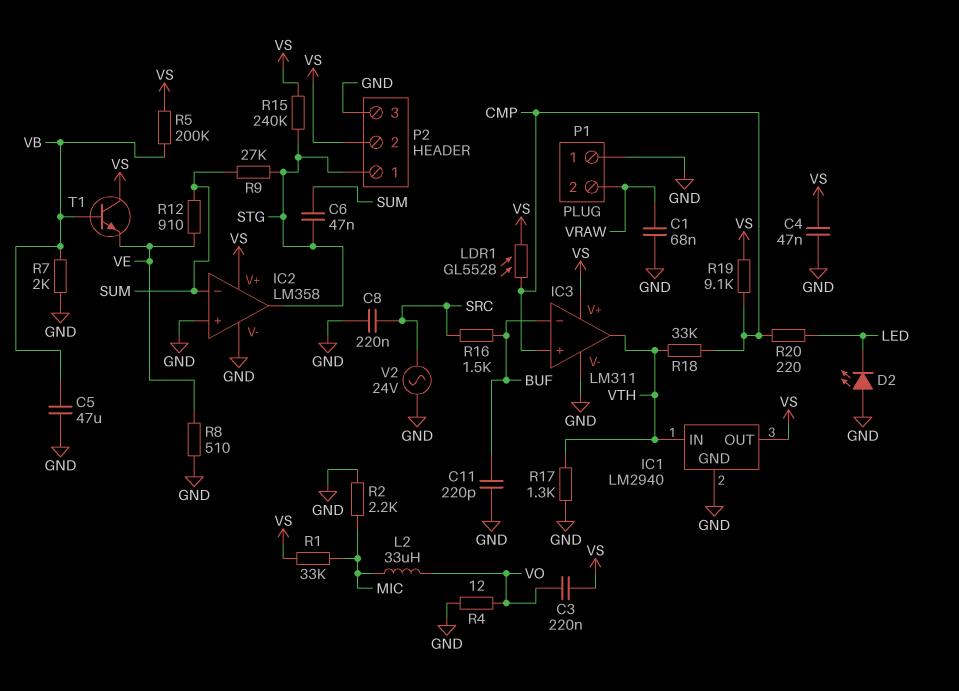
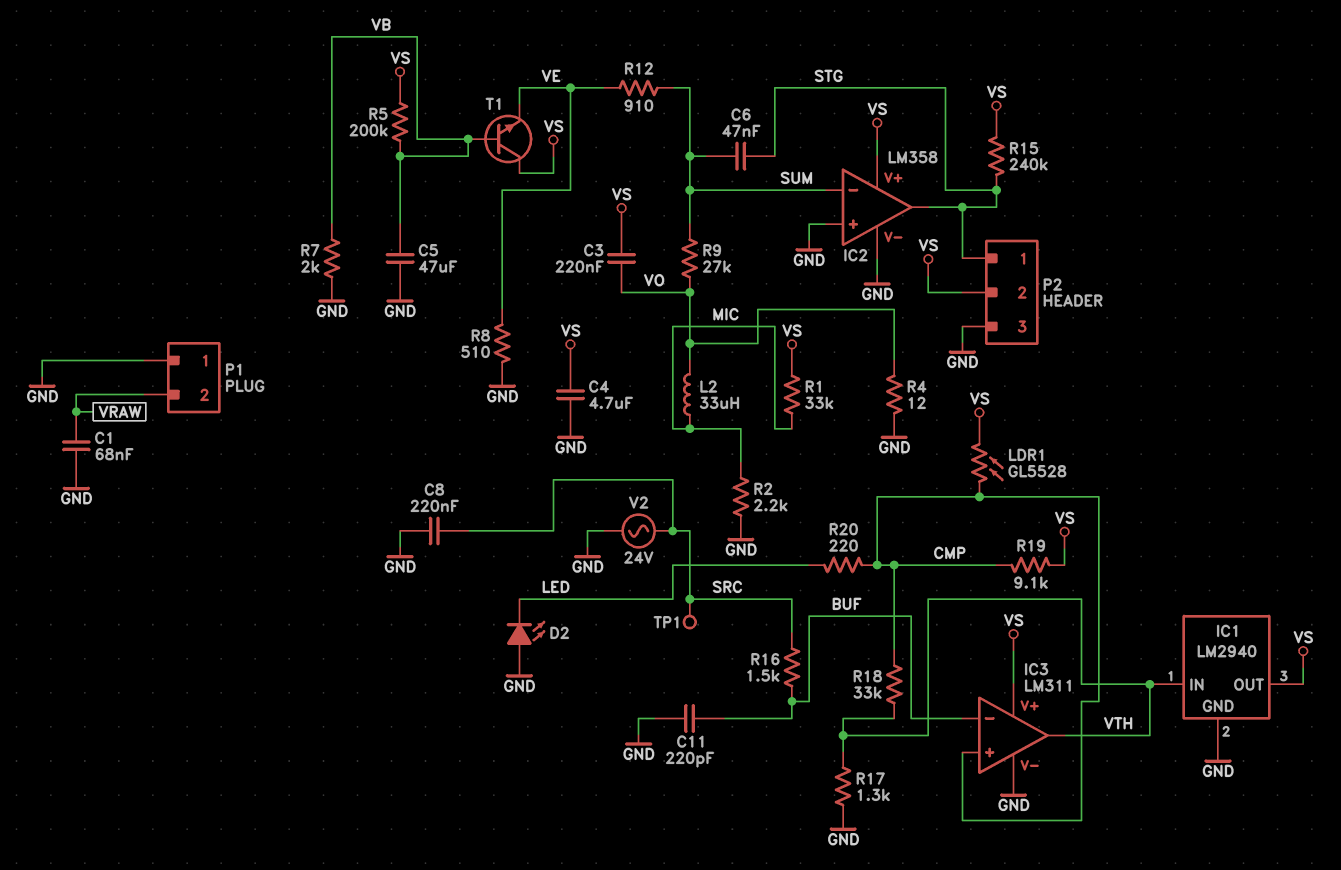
C4: 47nF (GND, VS) -> 4.7uF (GND, VS)
R9: 27k (STG, SUM) -> 27k (SUM, VO)
TP1: none -> test point (SRC)

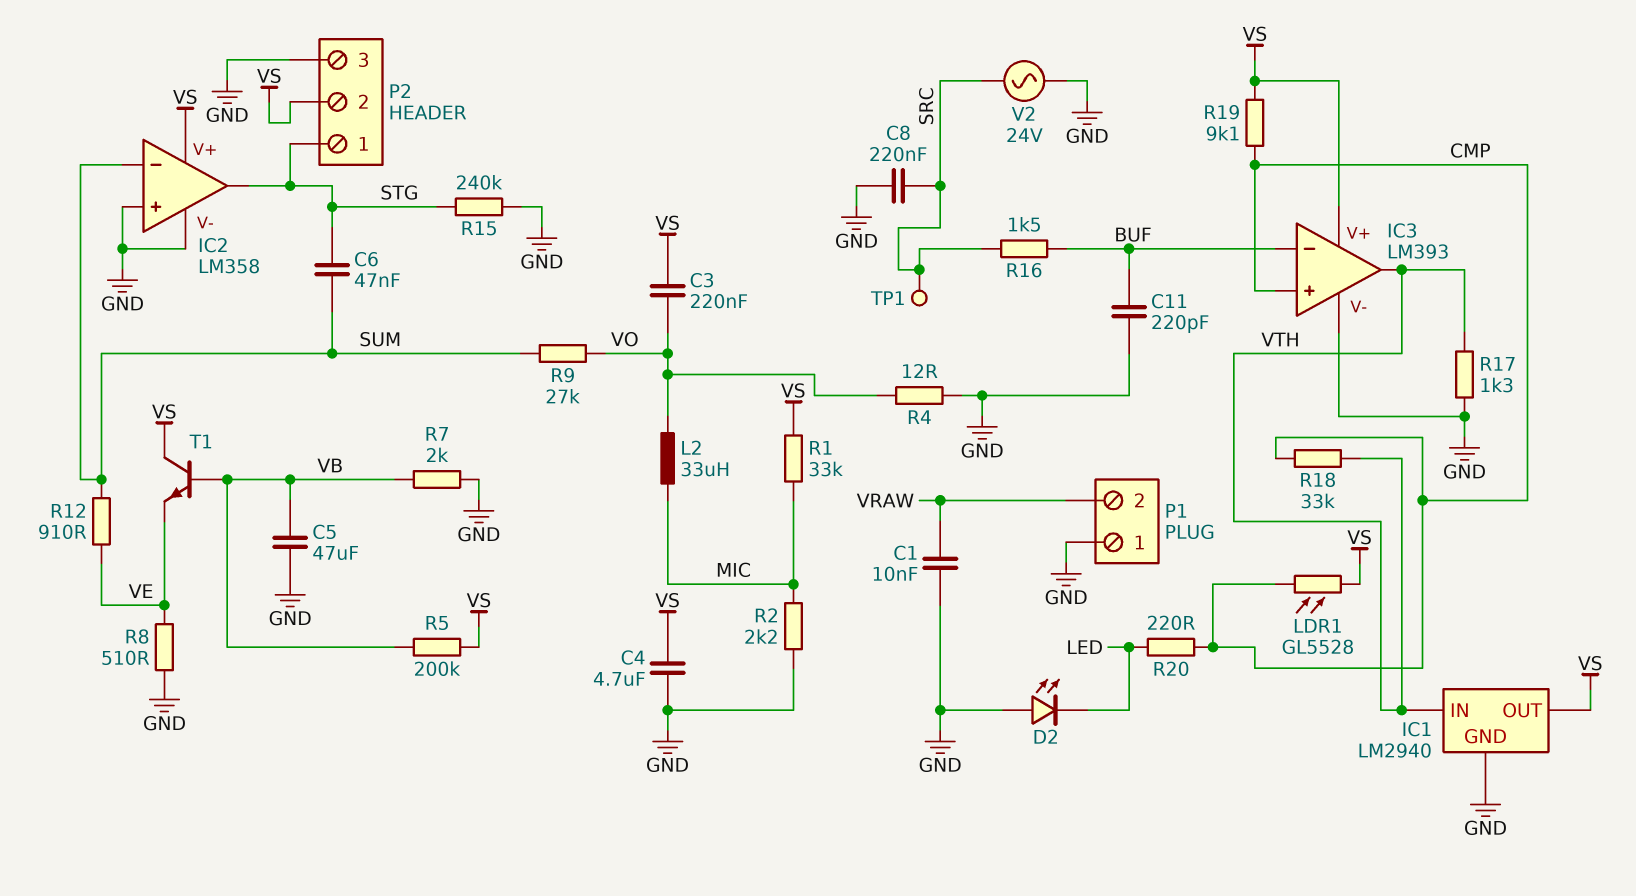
C1: 68nF (GND, VRAW) -> 10nF (GND, VRAW)
IC3: LM311 -> LM393
R15: 240k (STG, VS) -> 240k (GND, STG)

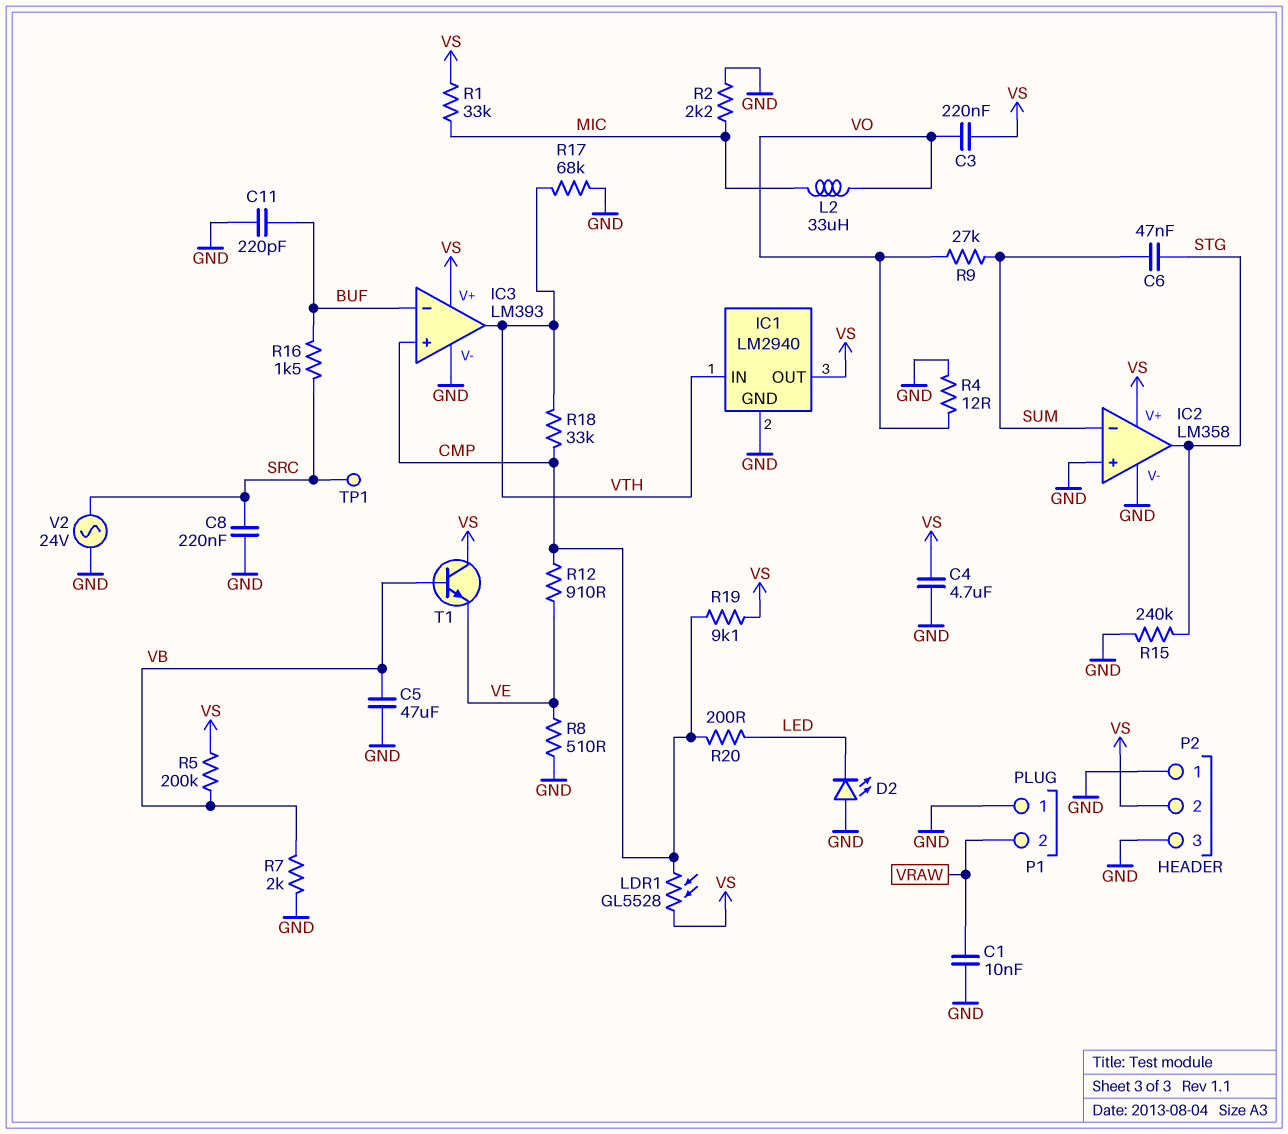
P2 pin 1: STG -> GND
R12: 910 (SUM, VE) -> 910 (CMP, VE)
R17: 1.3k (GND, VTH) -> 68k (GND, VTH)
R20: 220 (CMP, LED) -> 200 (CMP, LED)

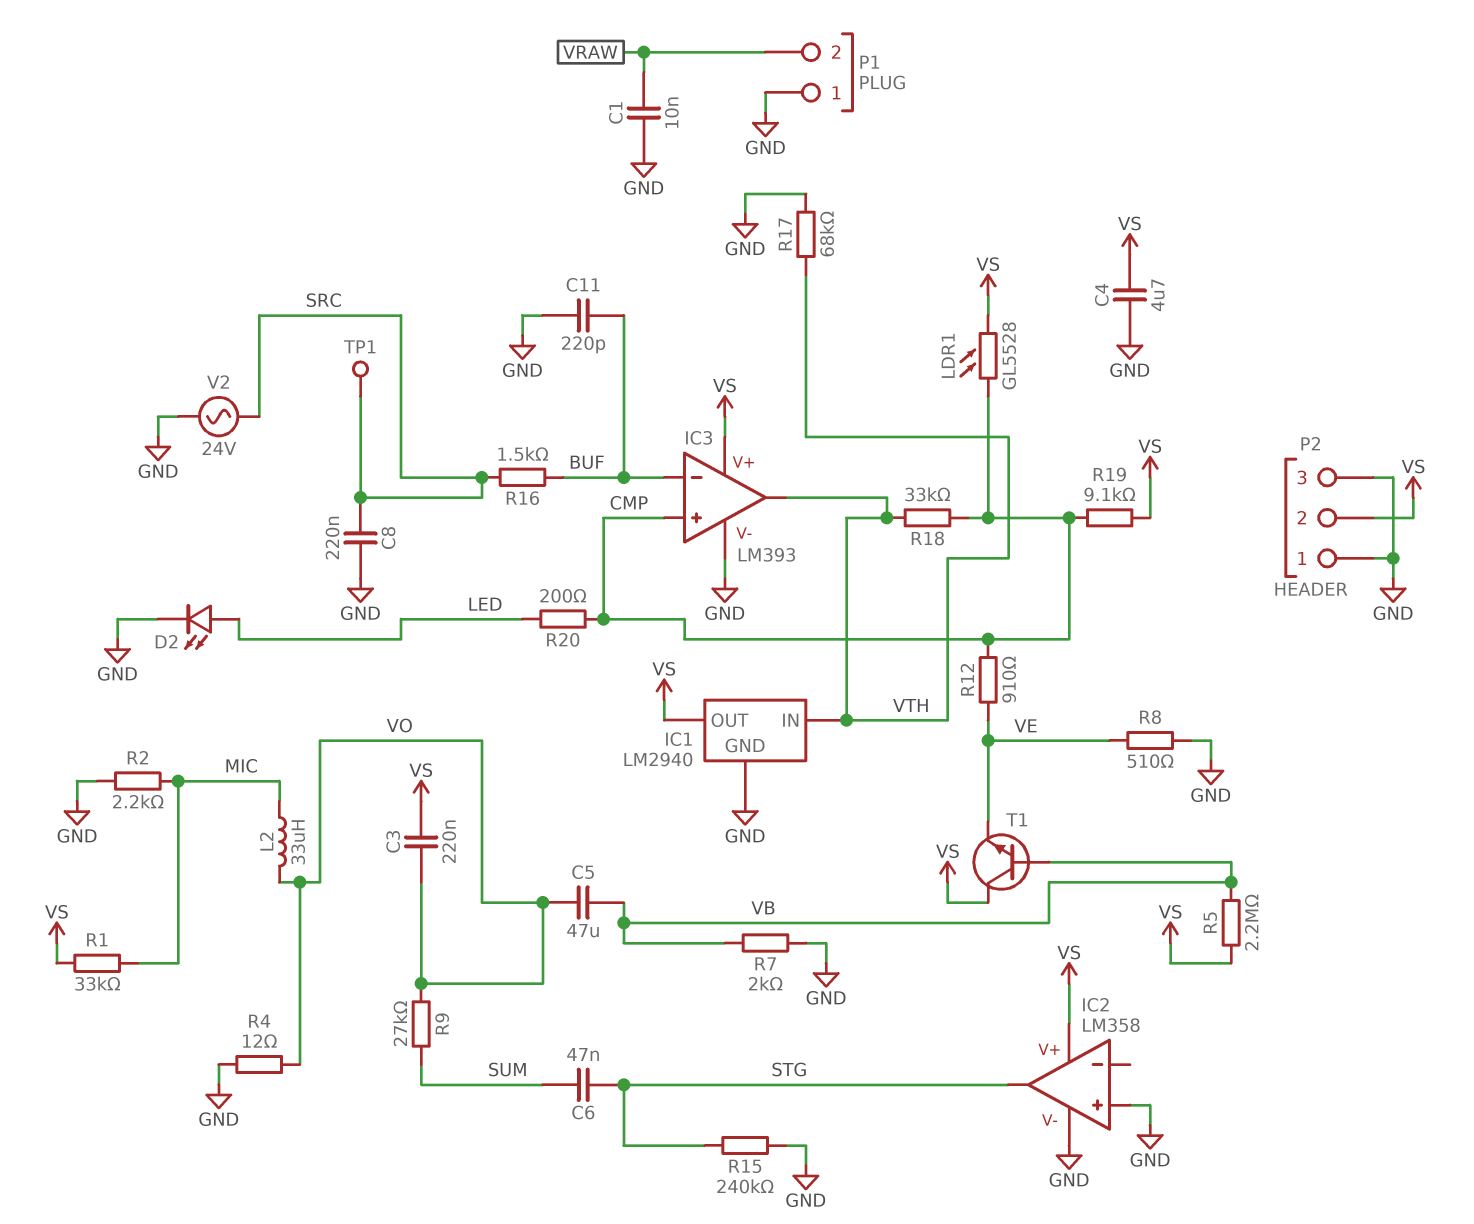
C5: 47uF (GND, VB) -> 47uF (VB, VO)
D2: LED (A GND, K LED) -> LED (A LED, K GND)
IC2 pin in-: SUM -> none
R5: 200k (VB, VS) -> 2.2M (VB, VS)

